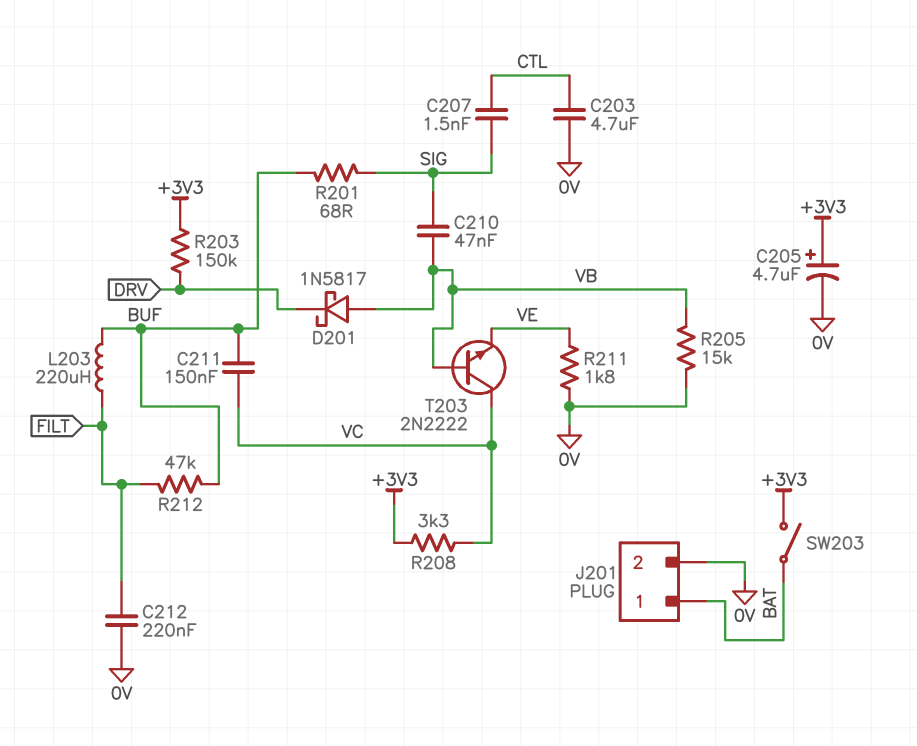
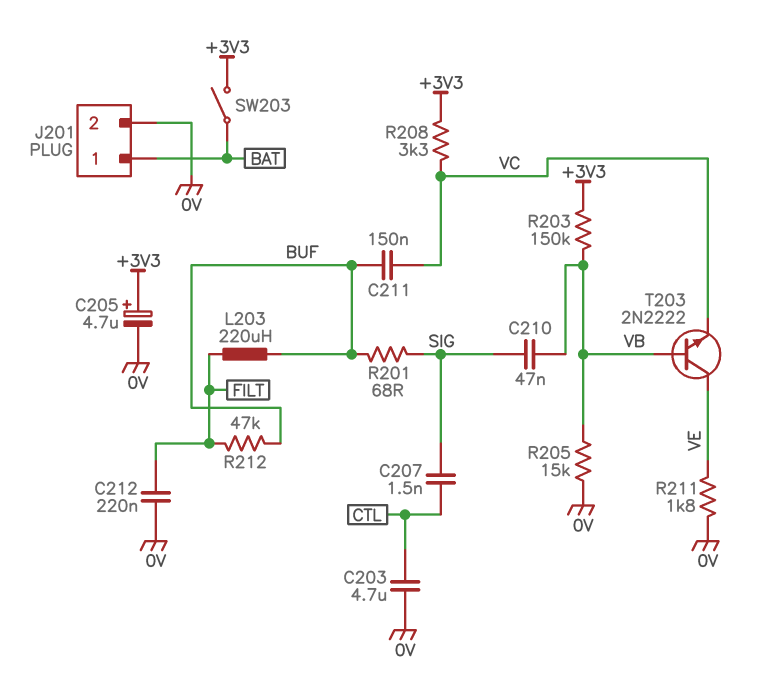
D201: schottky 1N5817 (A VB, K DRV) -> none
R203: 150k (+3V3, DRV) -> 150k (+3V3, VB)
T203: NPN 2N2222 (B VB, C VC, E VE) -> NPN 2N2222 (B VB, C VE, E VC)

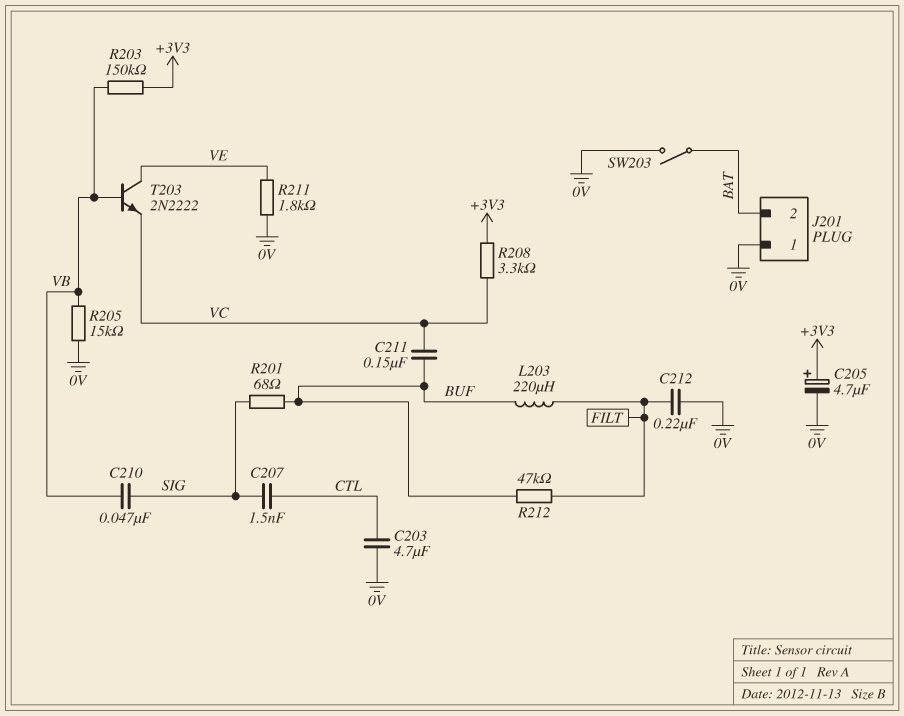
J201 pin 1: BAT -> 0V
J201 pin 2: 0V -> BAT
SW203: switch (+3V3, BAT) -> switch (0V, BAT)

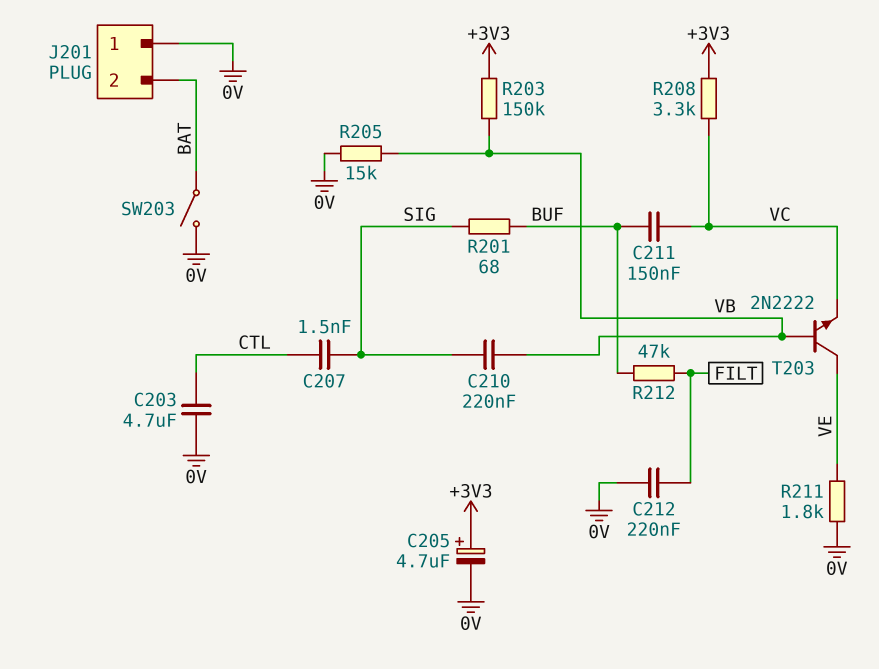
C210: 47nF (SIG, VB) -> 220nF (SIG, VB)
L203: 220uH (BUF, FILT) -> none

